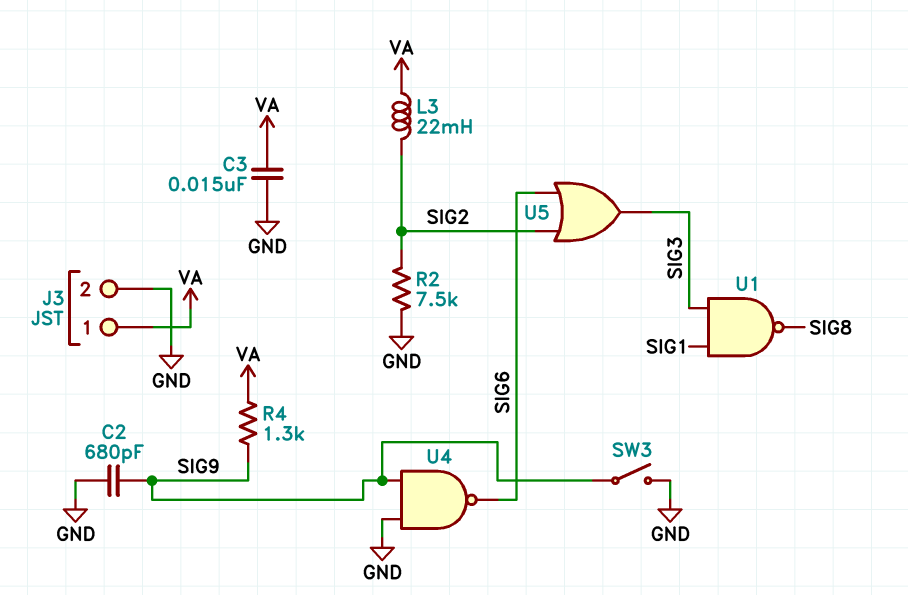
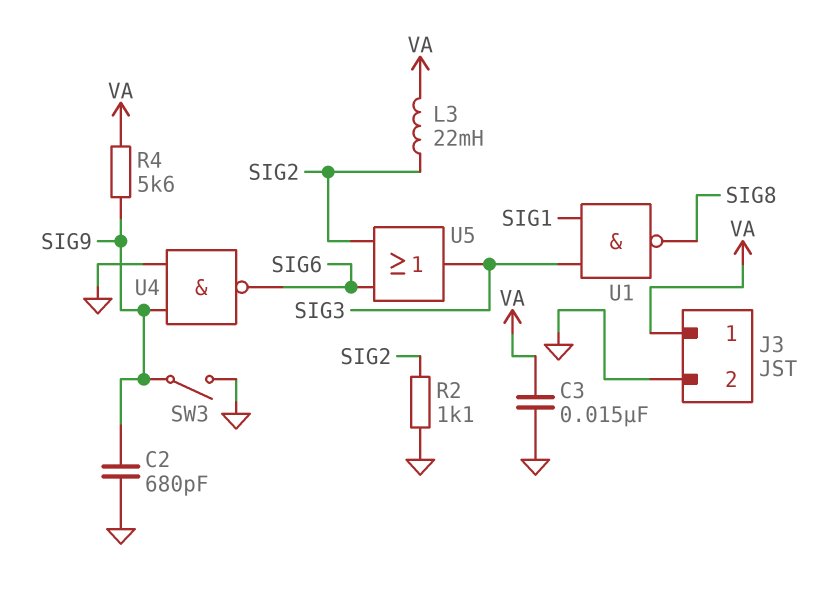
R2: 7.5k (GND, SIG2) -> 1.1k (GND, SIG2)
R4: 1.3k (SIG9, VA) -> 5.6k (SIG9, VA)

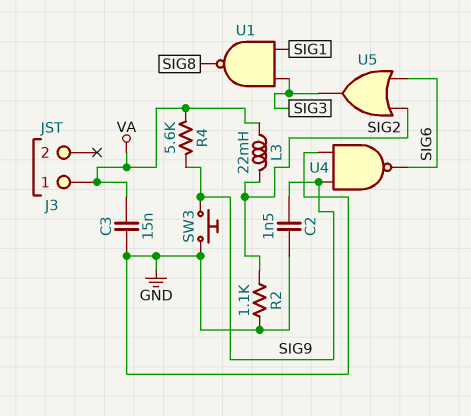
C2: 680pF (GND, SIG9) -> 1.5nF (GND, SIG9)
J3 pin 2: GND -> none
SW3: switch (GND, SIG9) -> button (GND, SIG9)

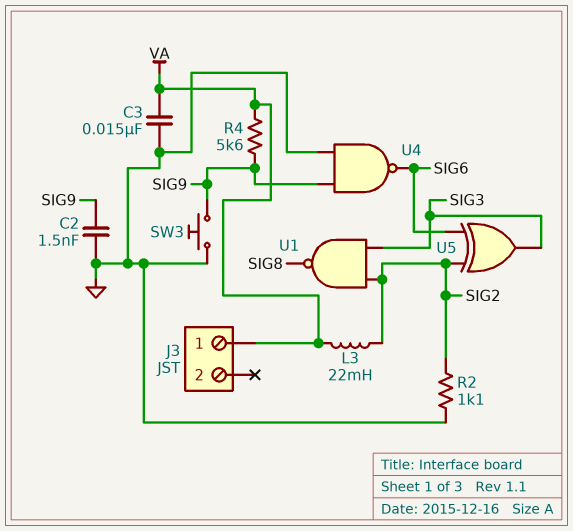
U1: NAND (in SIG1, in SIG3, out SIG8) -> NAND (in SIG2, in SIG3, out SIG8)
U5: OR (in SIG2, in SIG6, out SIG3) -> XOR (in SIG2, in SIG6, out SIG3)

